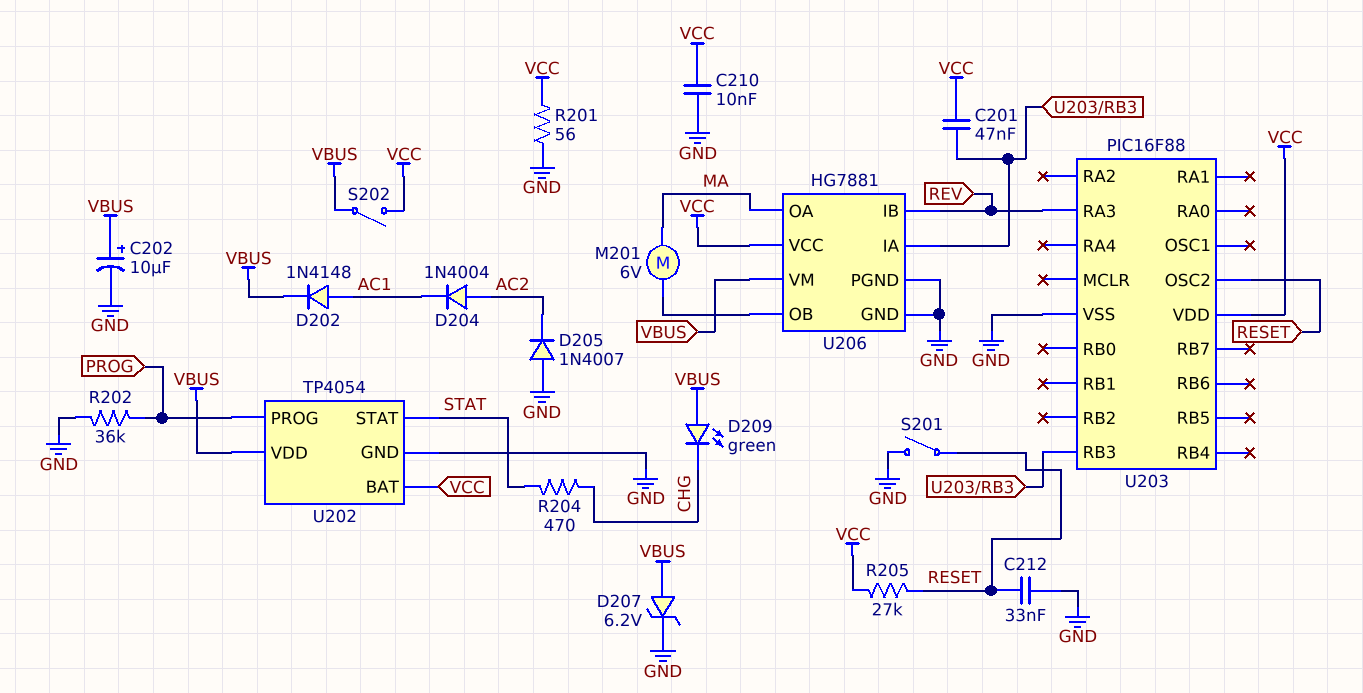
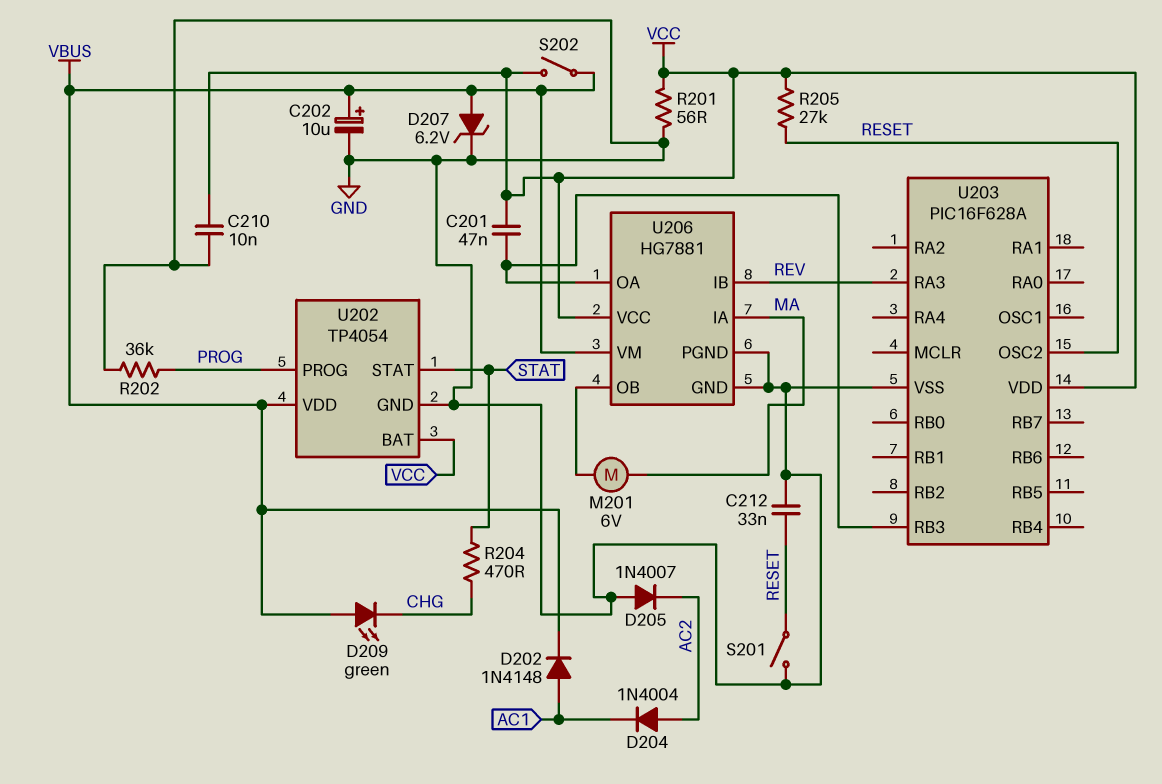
U203: PIC16F88 -> PIC16F628A
U206 pin IA: U203/RB3 -> MA
U206 pin OA: MA -> U203/RB3

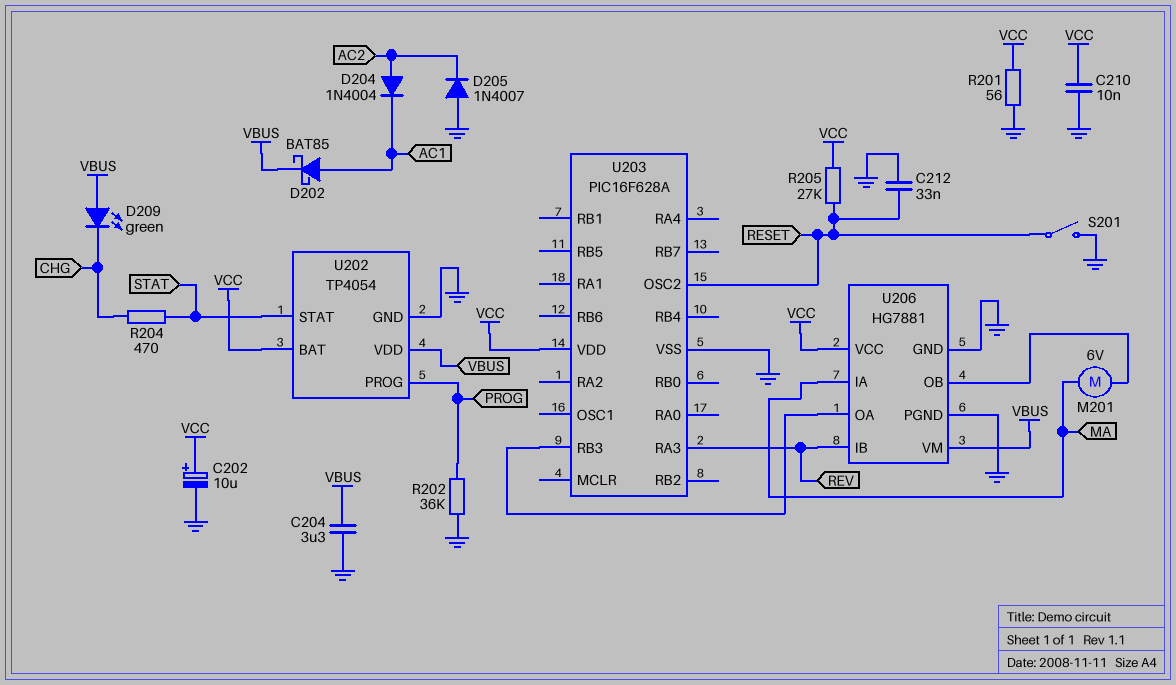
C201: 47nF (U203/RB3, VCC) -> none
C202: 10uF (plus VBUS, minus GND) -> 10uF (plus VCC, minus GND)
C204: none -> 3.3uF (GND, VBUS)
D202: diode 1N4148 (A AC1, K VBUS) -> schottky BAT85 (A AC1, K VBUS)
D207: zener 6.2V (A VBUS, K GND) -> none
S202: switch (VBUS, VCC) -> none

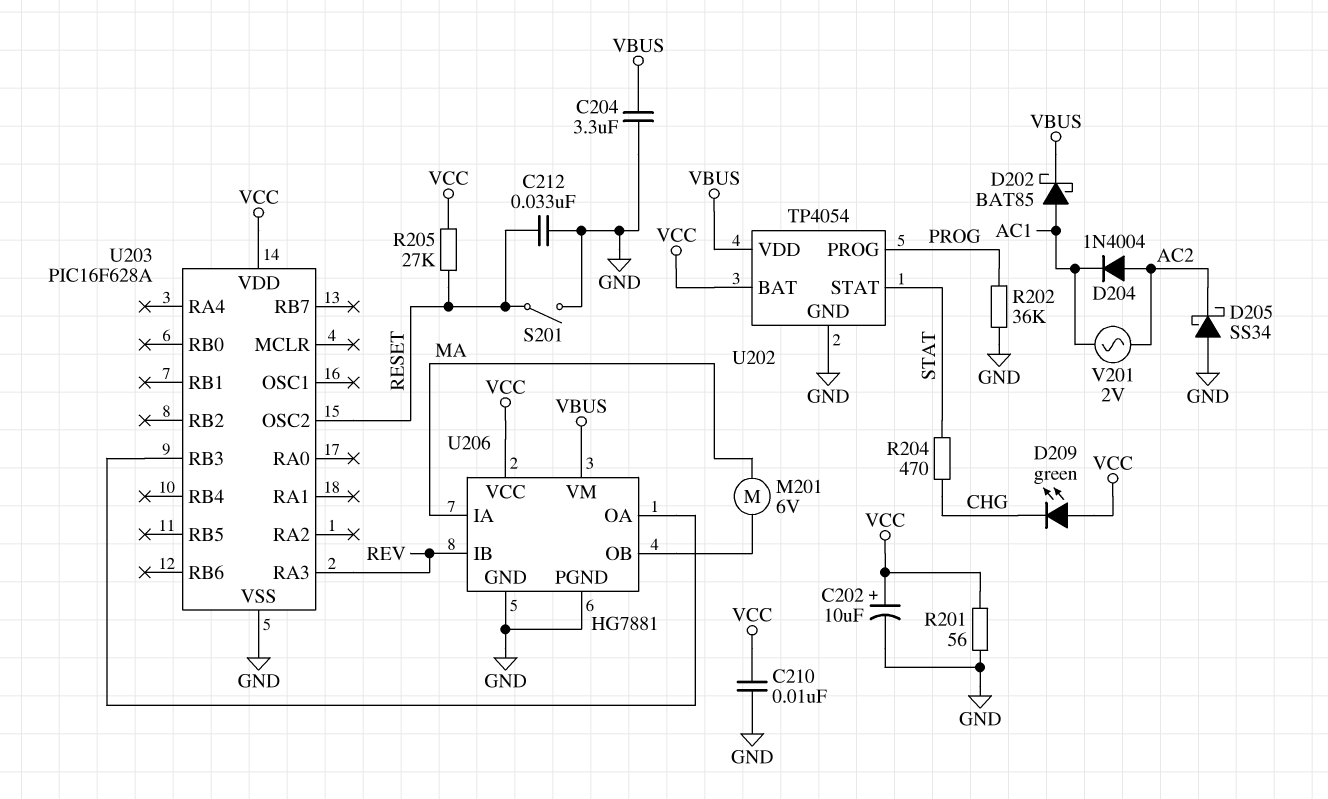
D205: diode 1N4007 (A GND, K AC2) -> schottky SS34 (A GND, K AC2)
D209: LED green (A VBUS, K CHG) -> LED green (A VCC, K CHG)
V201: none -> AC 2V (AC1, AC2)

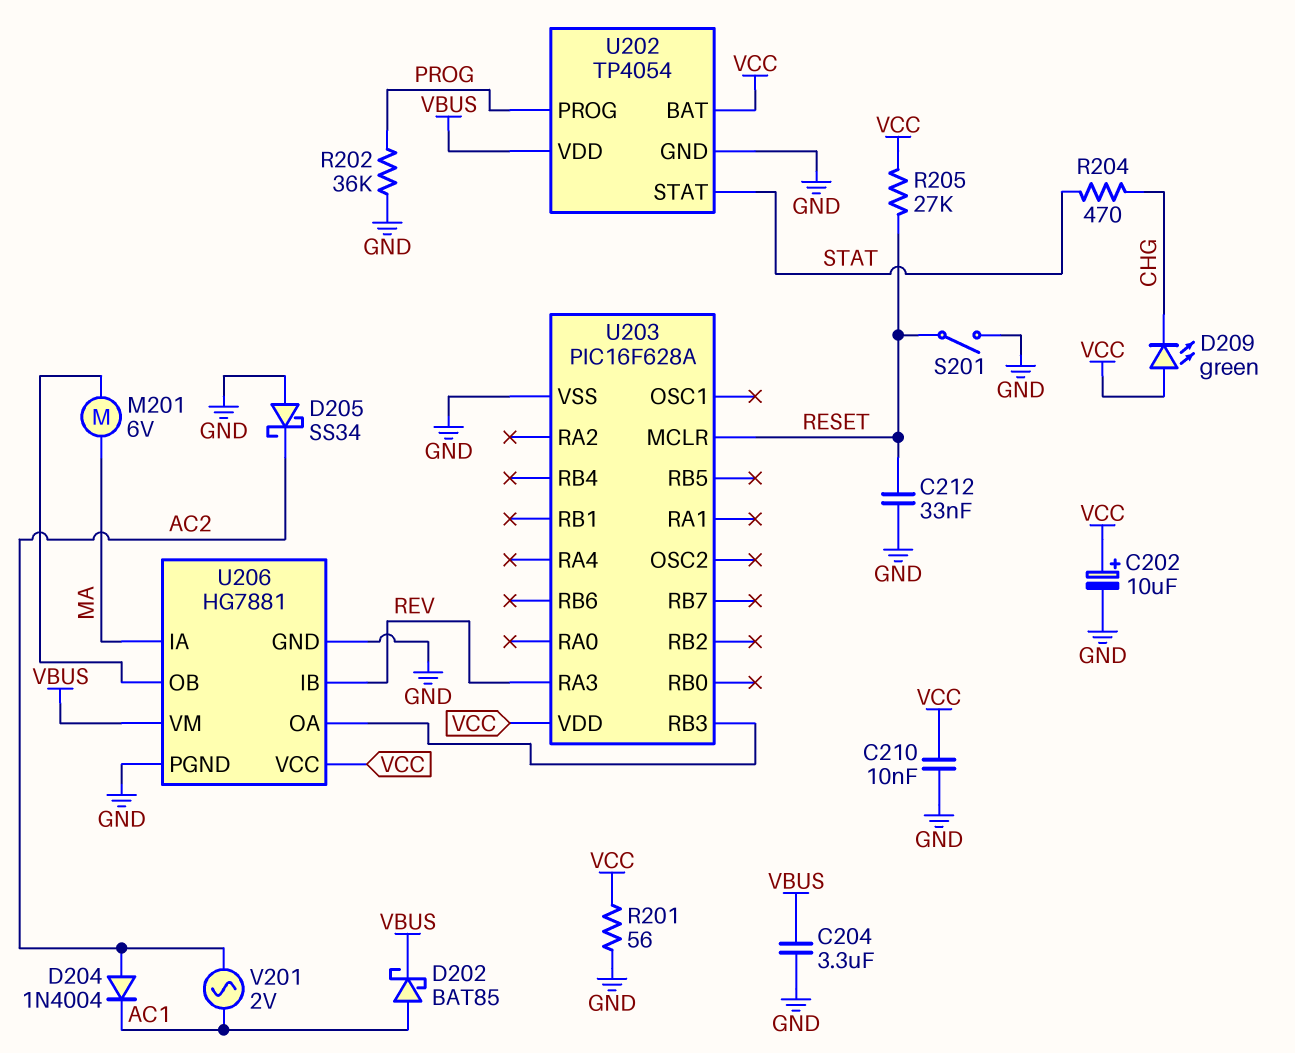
U203 pin MCLR: none -> RESET
U203 pin OSC2: RESET -> none

